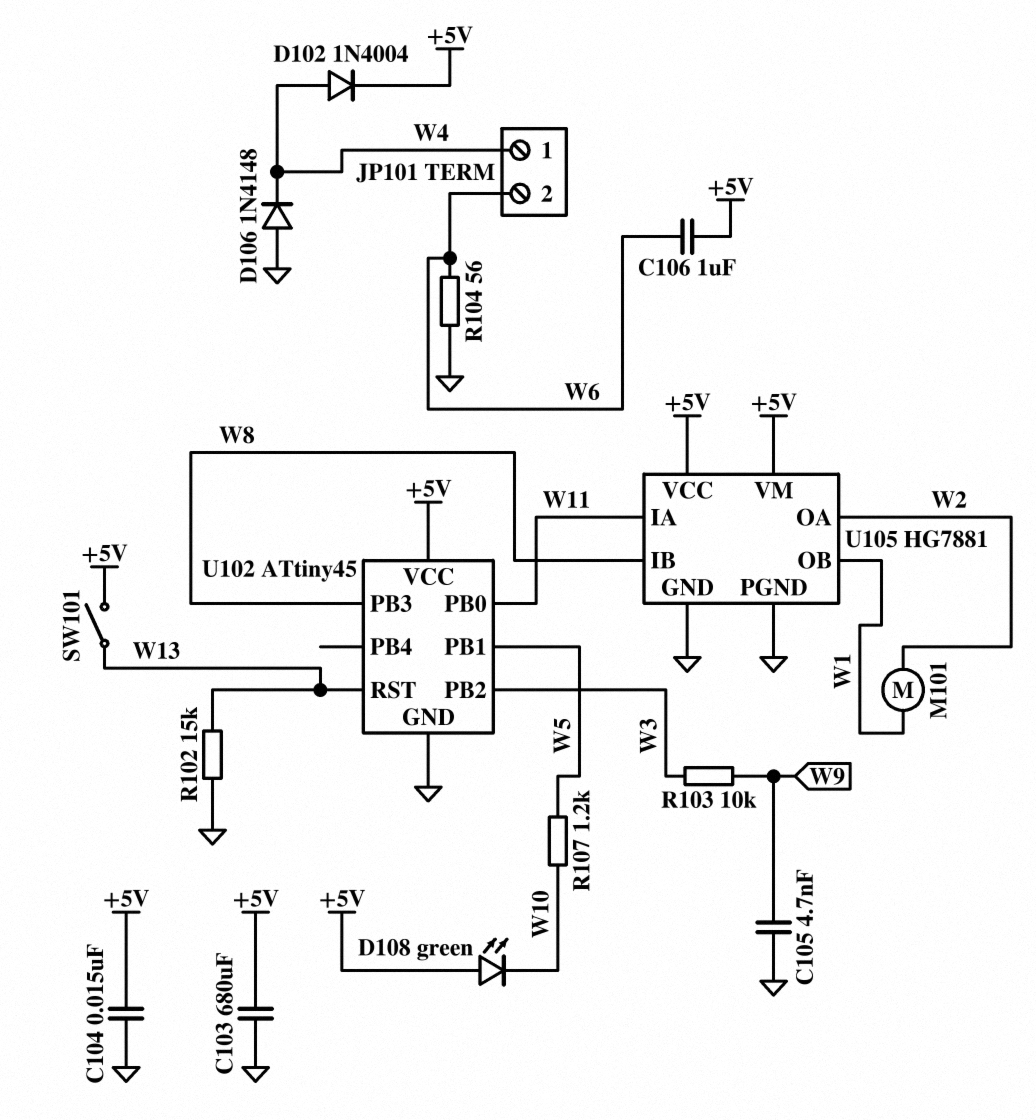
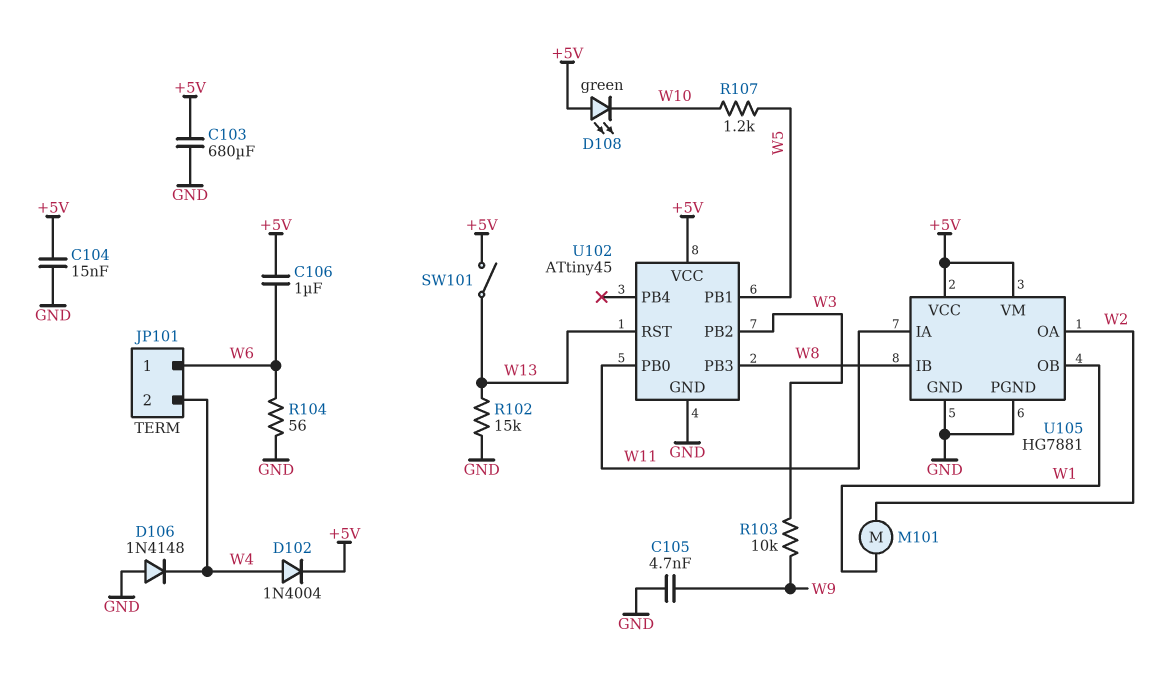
JP101 pin 1: W4 -> W6
JP101 pin 2: W6 -> W4

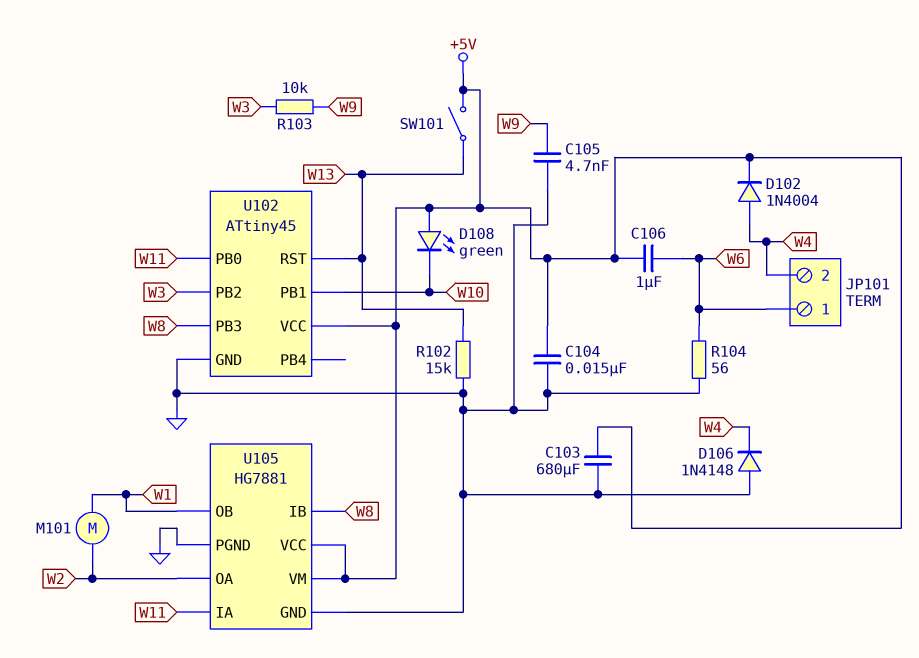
R107: 1.2k (W5, W10) -> none
U102 pin PB1: W5 -> W10

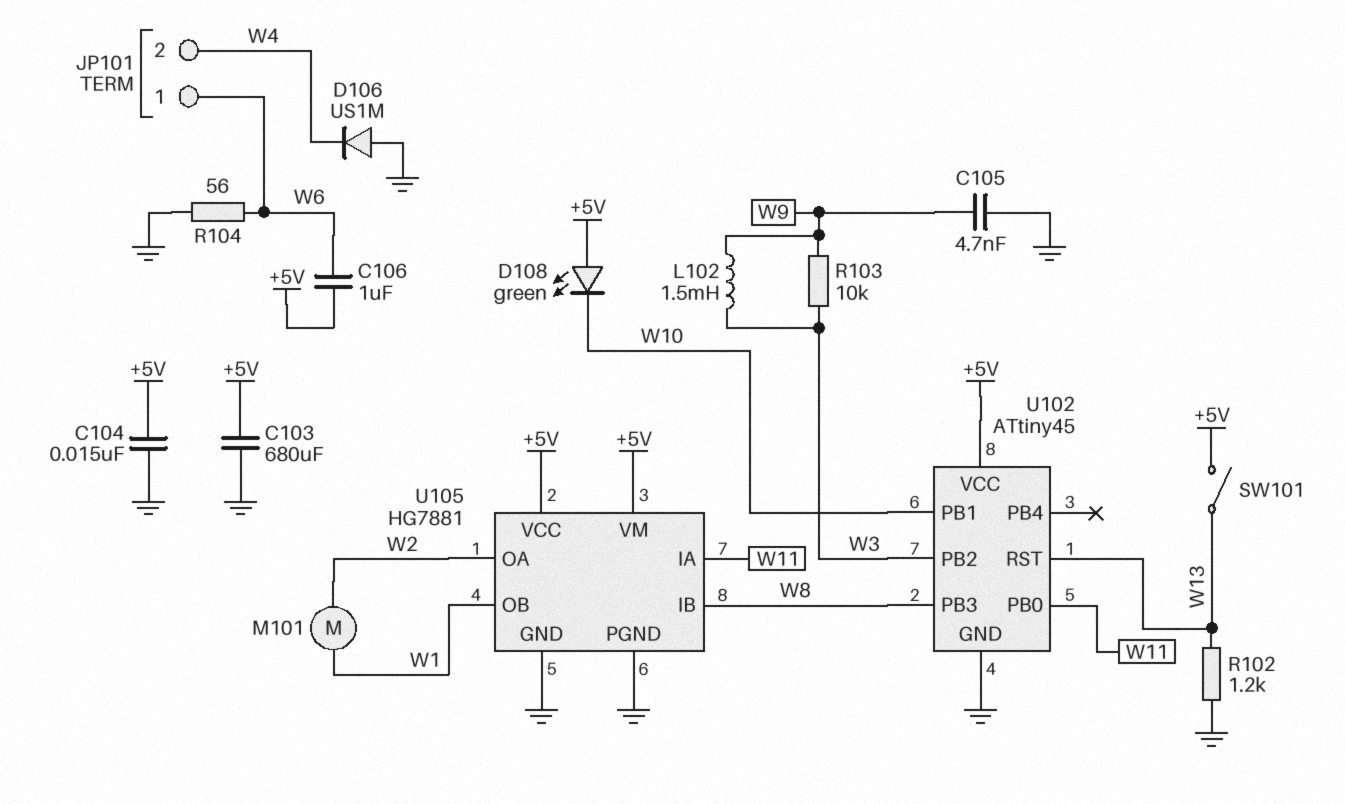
D102: diode 1N4004 (A W4, K +5V) -> none
D106: diode 1N4148 (A GND, K W4) -> diode US1M (A GND, K W4)
L102: none -> 1.5mH (W3, W9)
R102: 15k (GND, W13) -> 1.2k (GND, W13)

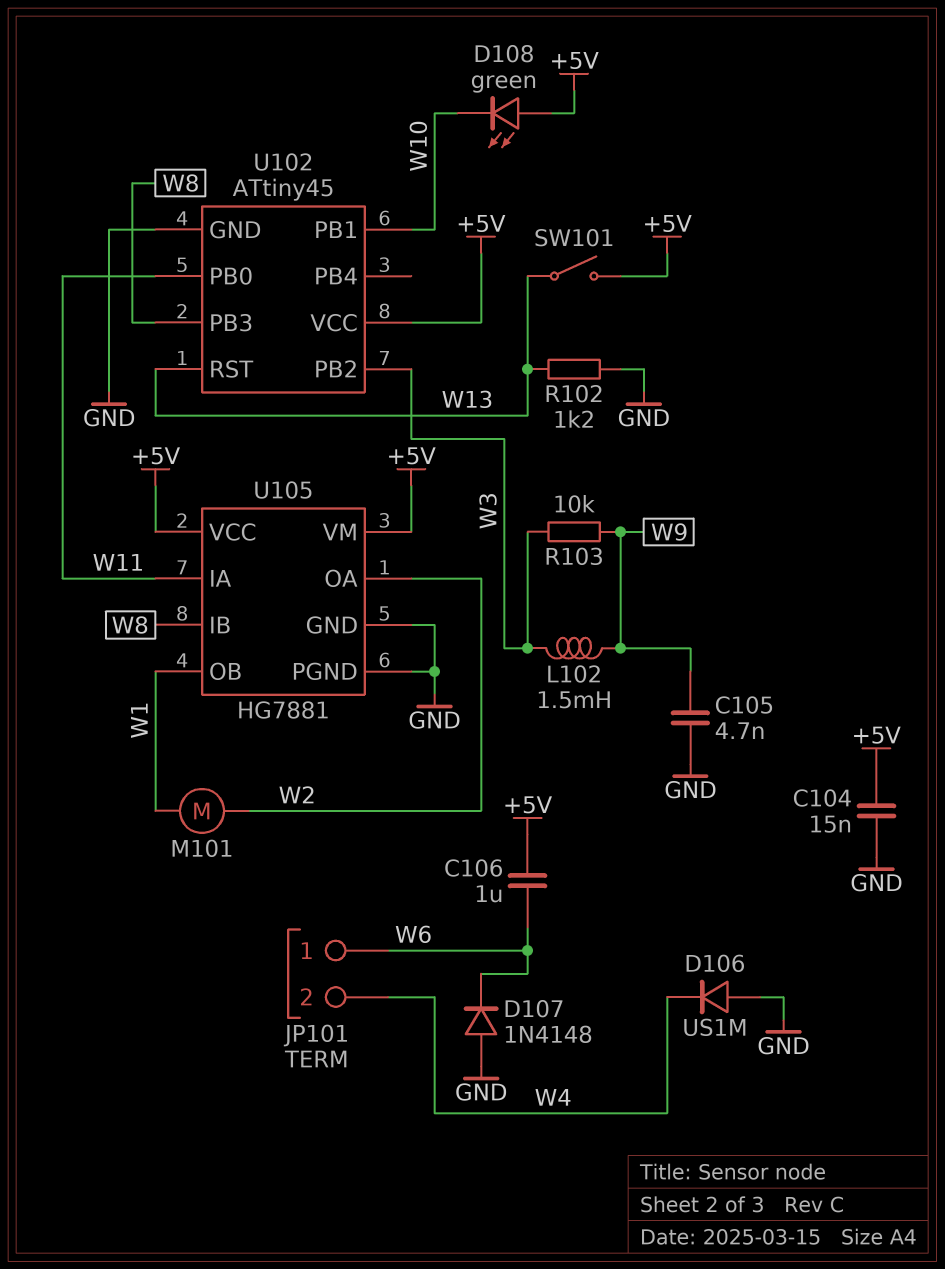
C103: 680uF (+5V, GND) -> none
D107: none -> diode 1N4148 (A GND, K W6)
R104: 56 (GND, W6) -> none

